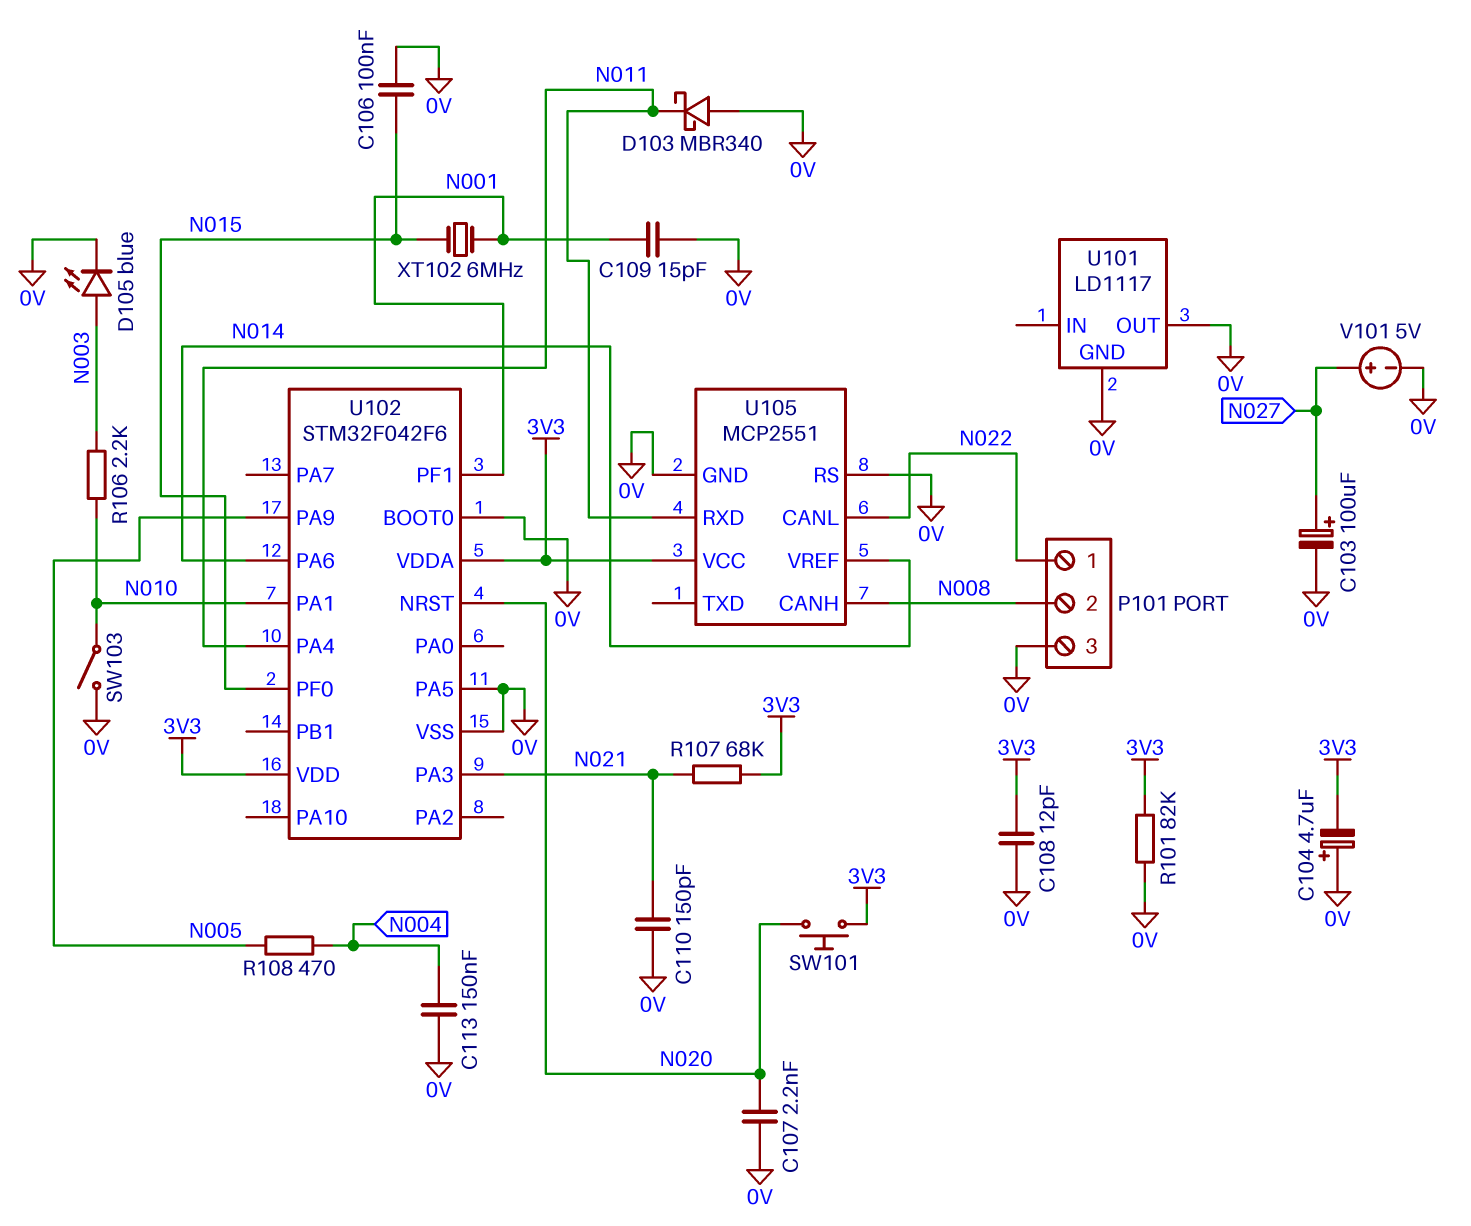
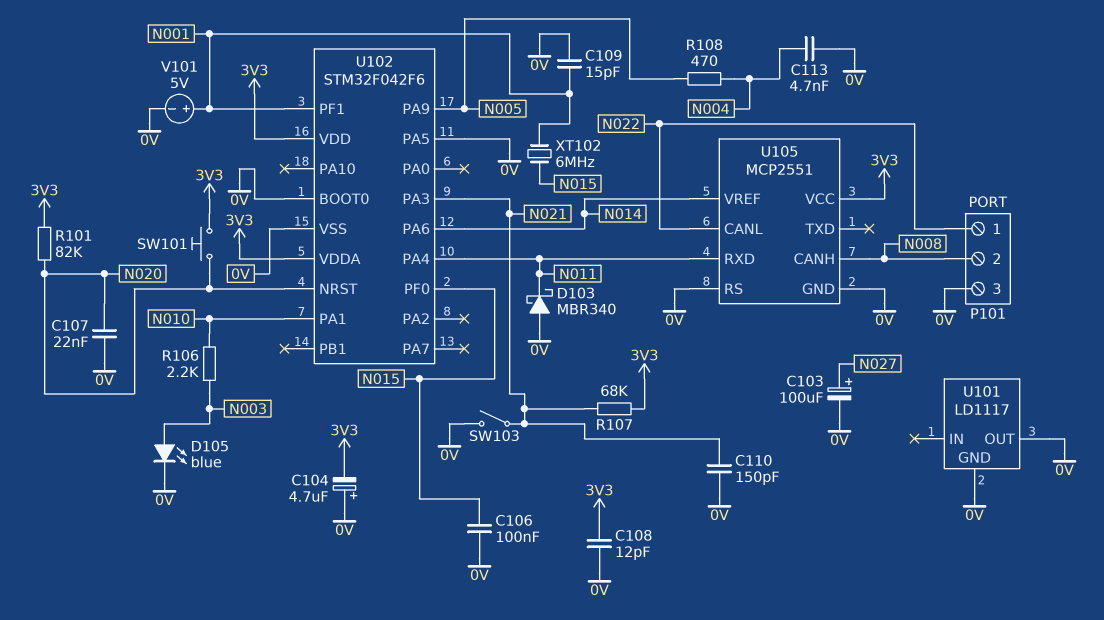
C107: 2.2nF (0V, N020) -> 22nF (0V, N020)
C113: 150nF (0V, N004) -> 4.7nF (0V, N004)
R101: 82k (0V, 3V3) -> 82k (3V3, N020)
SW103: switch (0V, N010) -> switch (0V, N021)
V101: 5V (plus N027, minus 0V) -> 5V (plus N001, minus 0V)

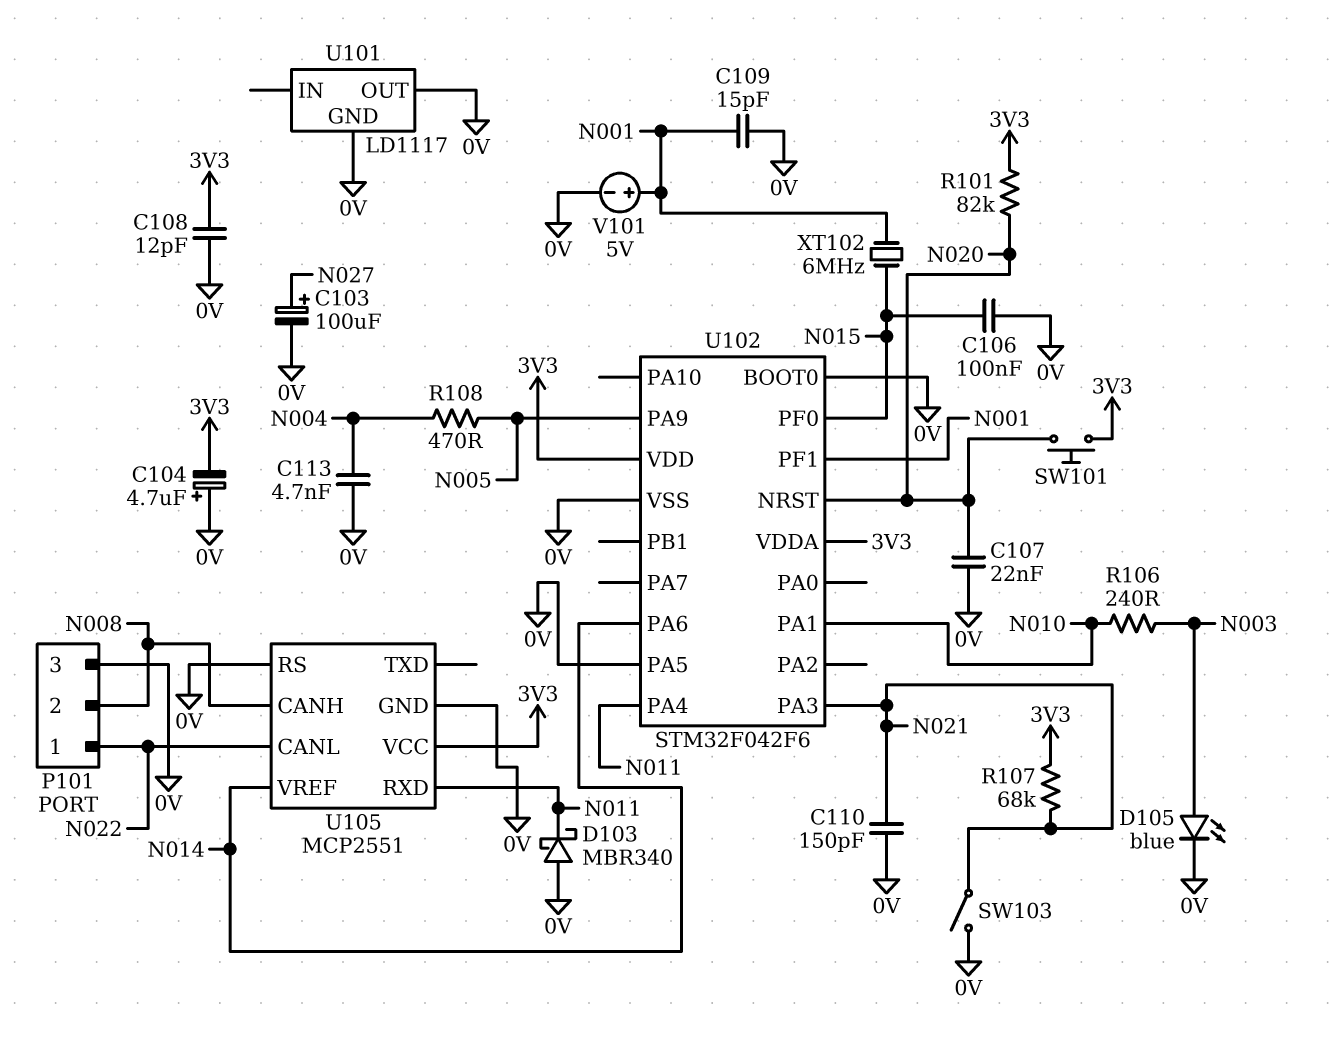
R106: 2.2k (N003, N010) -> 240 (N003, N010)

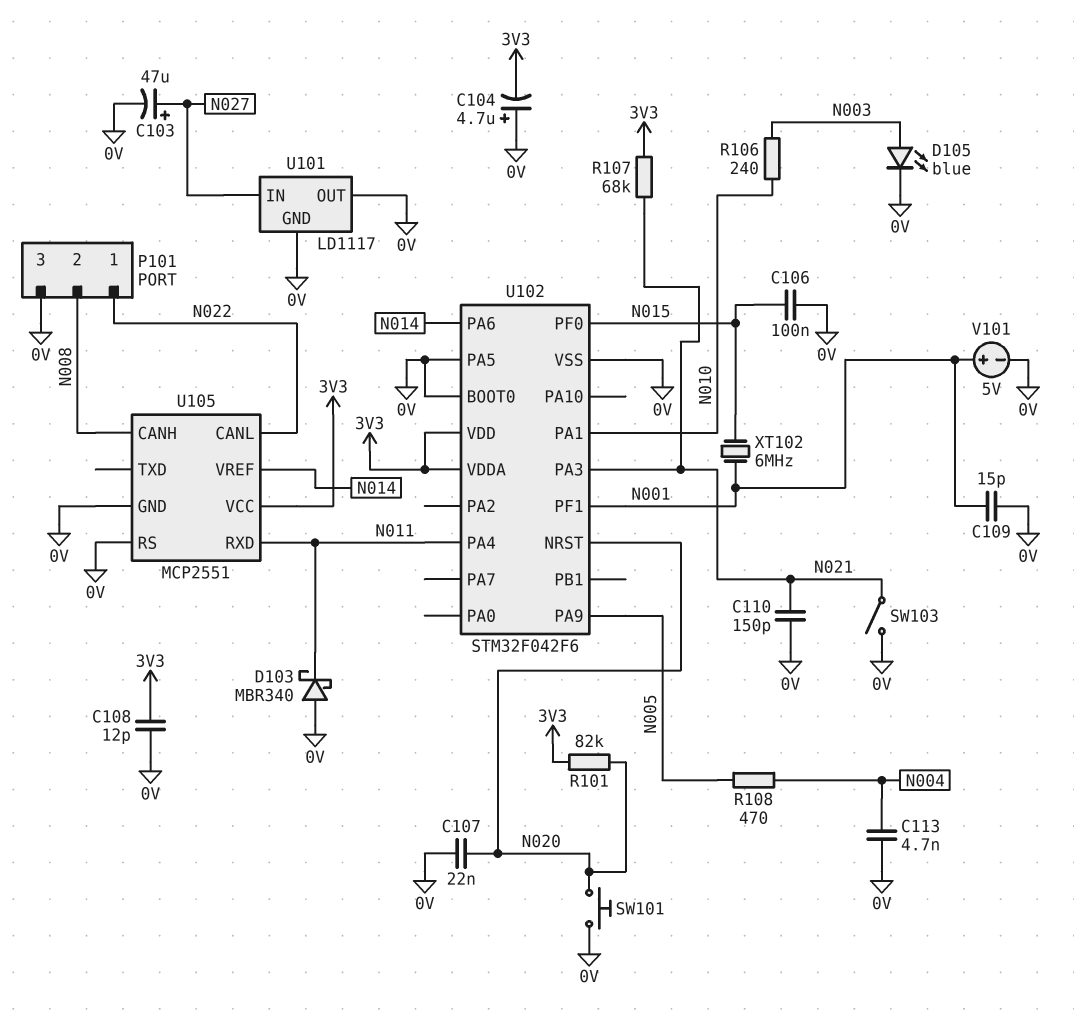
C103: 100uF (plus N027, minus 0V) -> 47uF (plus N027, minus 0V)
SW101: button (3V3, N020) -> button (0V, N020)
U101 pin IN: none -> N027

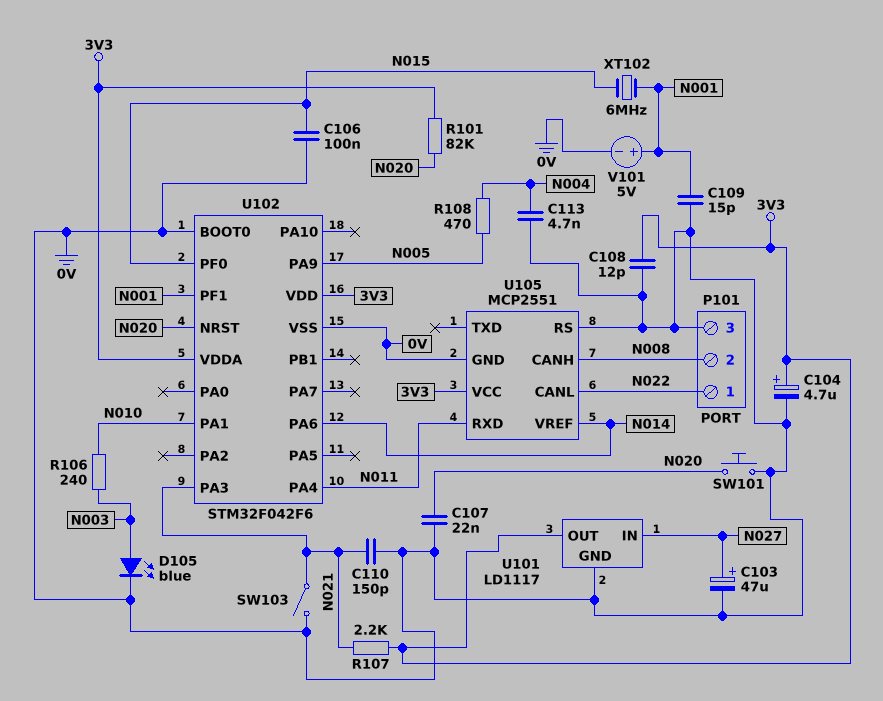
C104: 4.7uF (plus 0V, minus 3V3) -> 4.7uF (plus 3V3, minus 0V)
D103: schottky MBR340 (A 0V, K N011) -> none
R107: 68k (3V3, N021) -> 2.2k (3V3, N021)
U101 pin OUT: 0V -> 3V3
U102 pin PA5: 0V -> none

